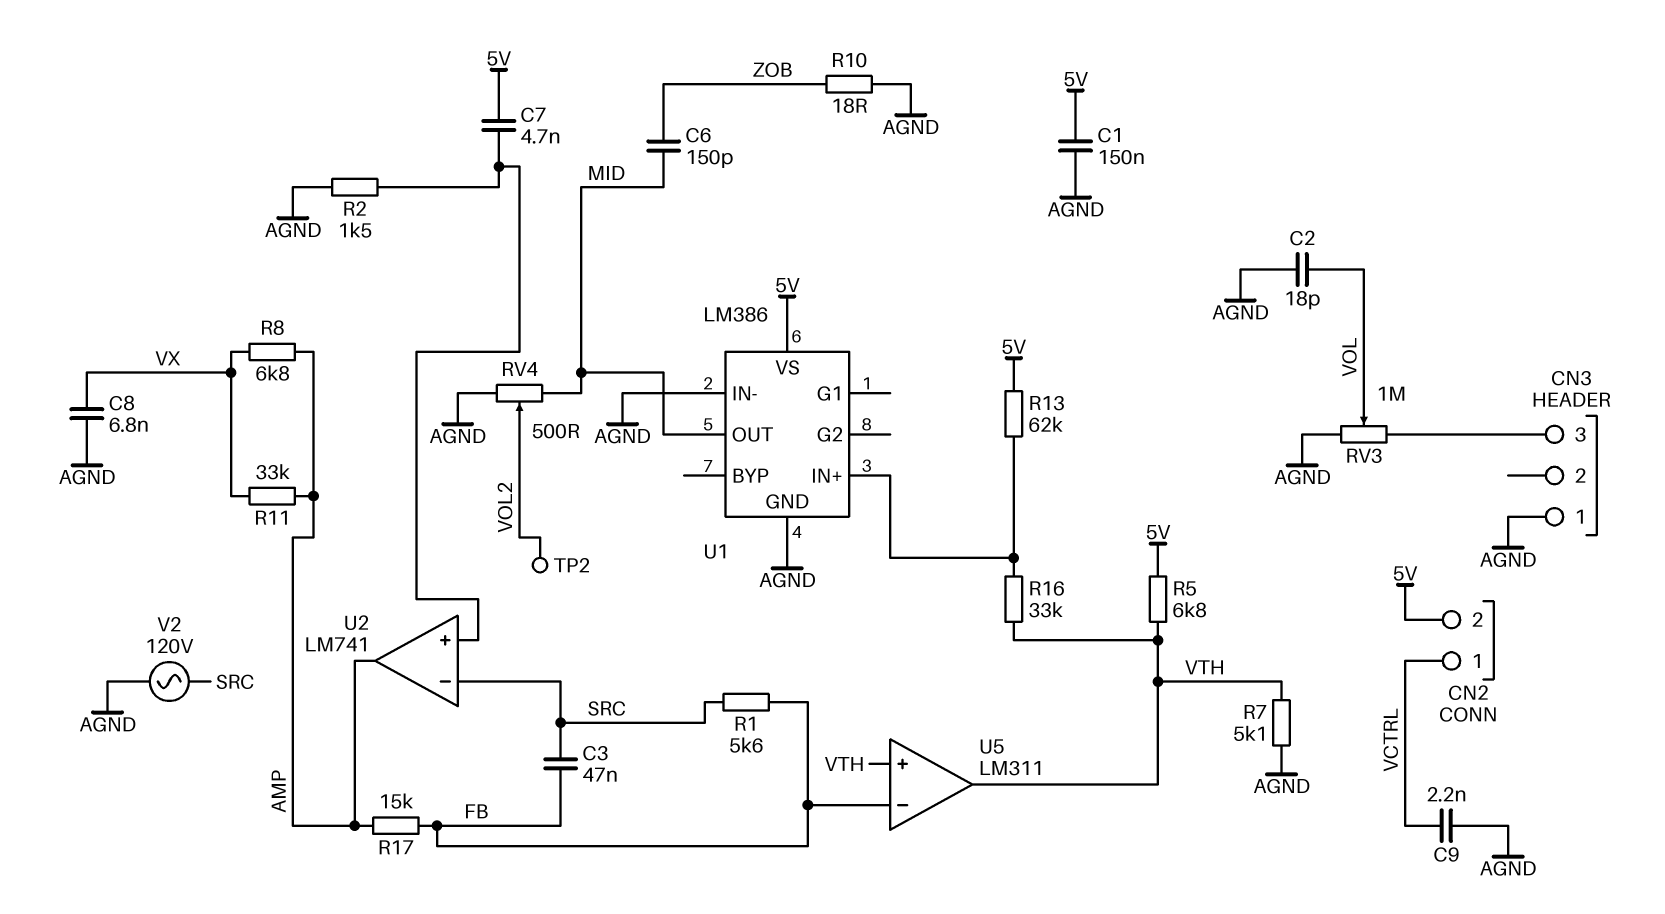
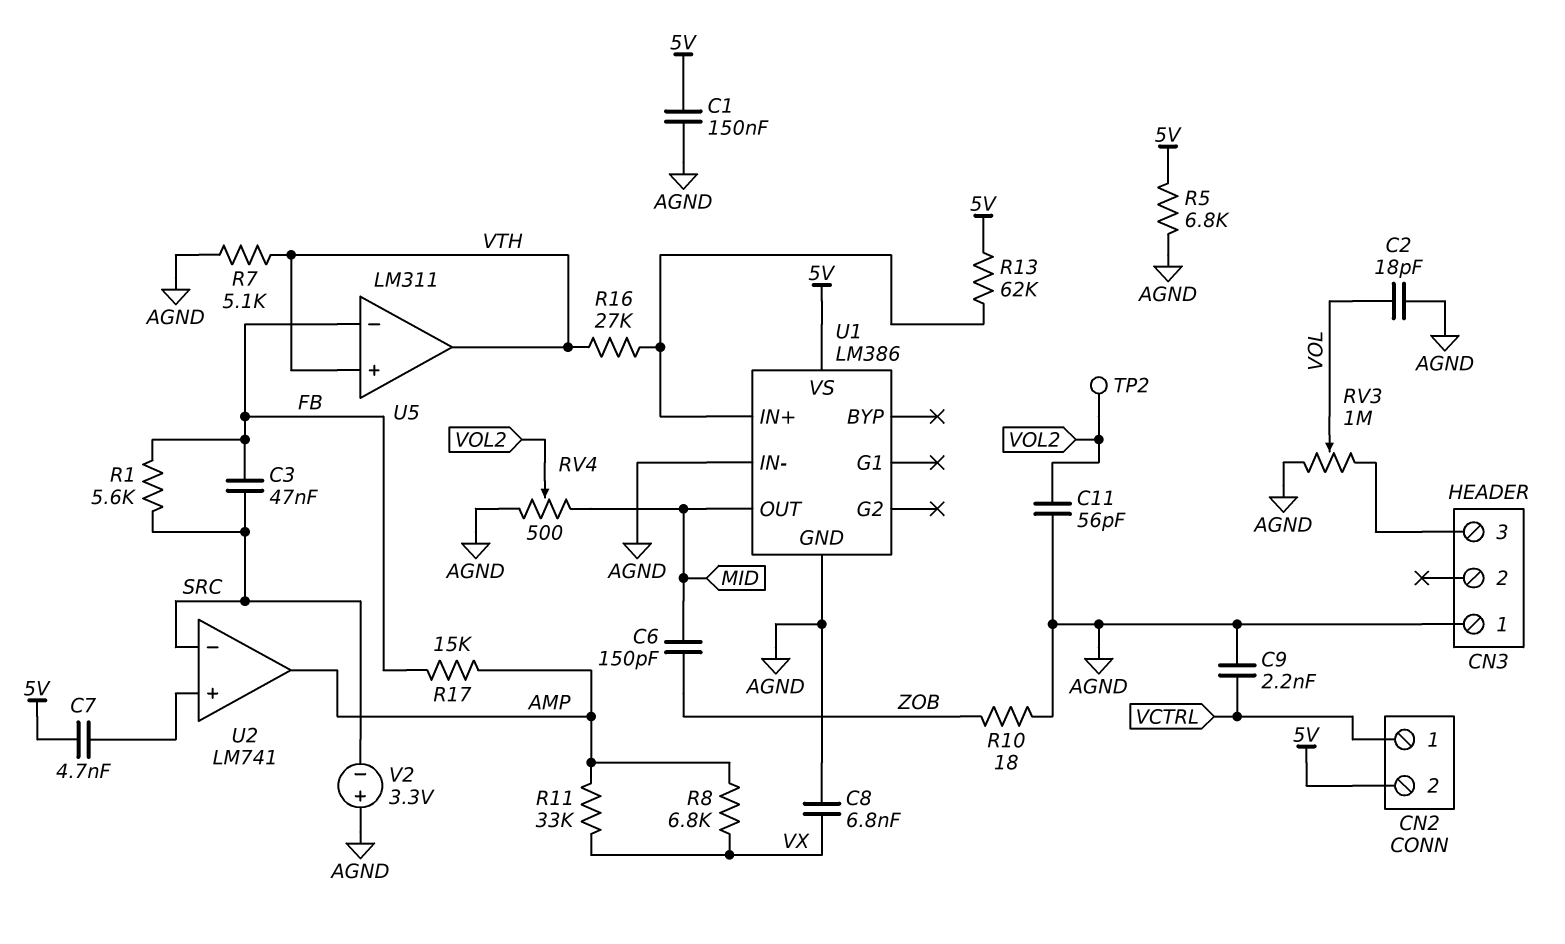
C11: none -> 56pF (AGND, VOL2)
R2: 1.5k (AGND, U2/in+) -> none
R5: 6.8k (5V, VTH) -> 6.8k (5V, AGND)
R16: 33k (U1/IN+, VTH) -> 27k (U1/IN+, VTH)
V2: AC 120V (AGND, SRC) -> 3.3V (plus AGND, minus SRC)

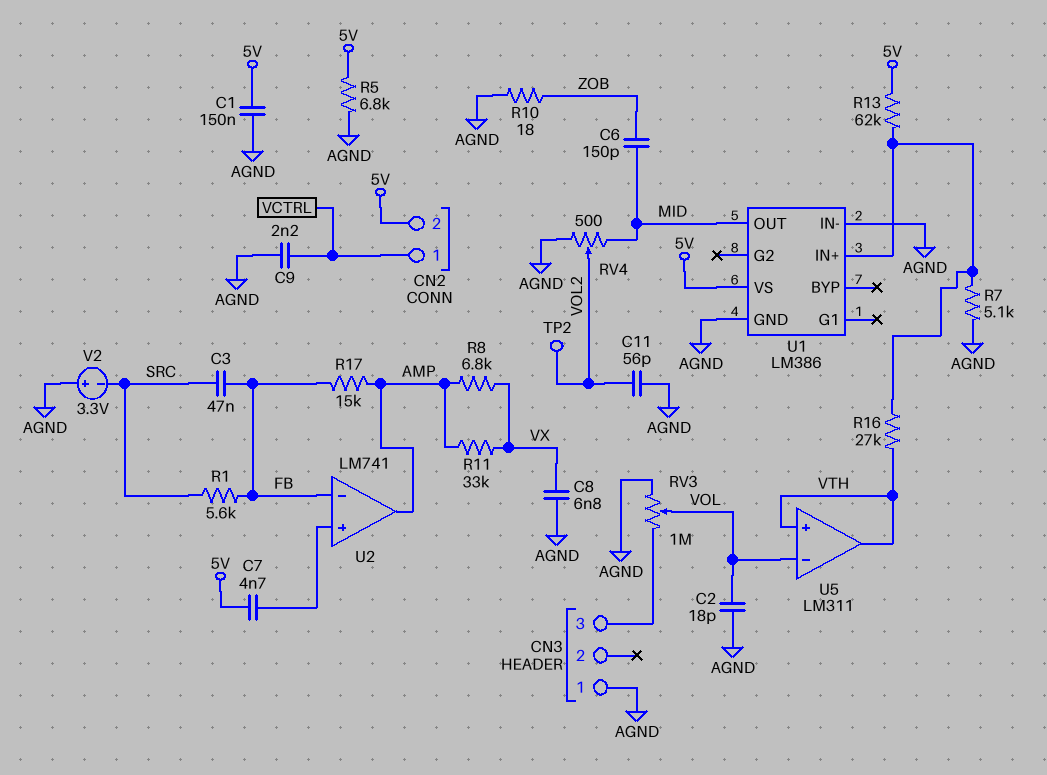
R7: 5.1k (AGND, VTH) -> 5.1k (AGND, U1/IN+)
U2 pin in-: SRC -> FB
U5 pin in-: FB -> VOL

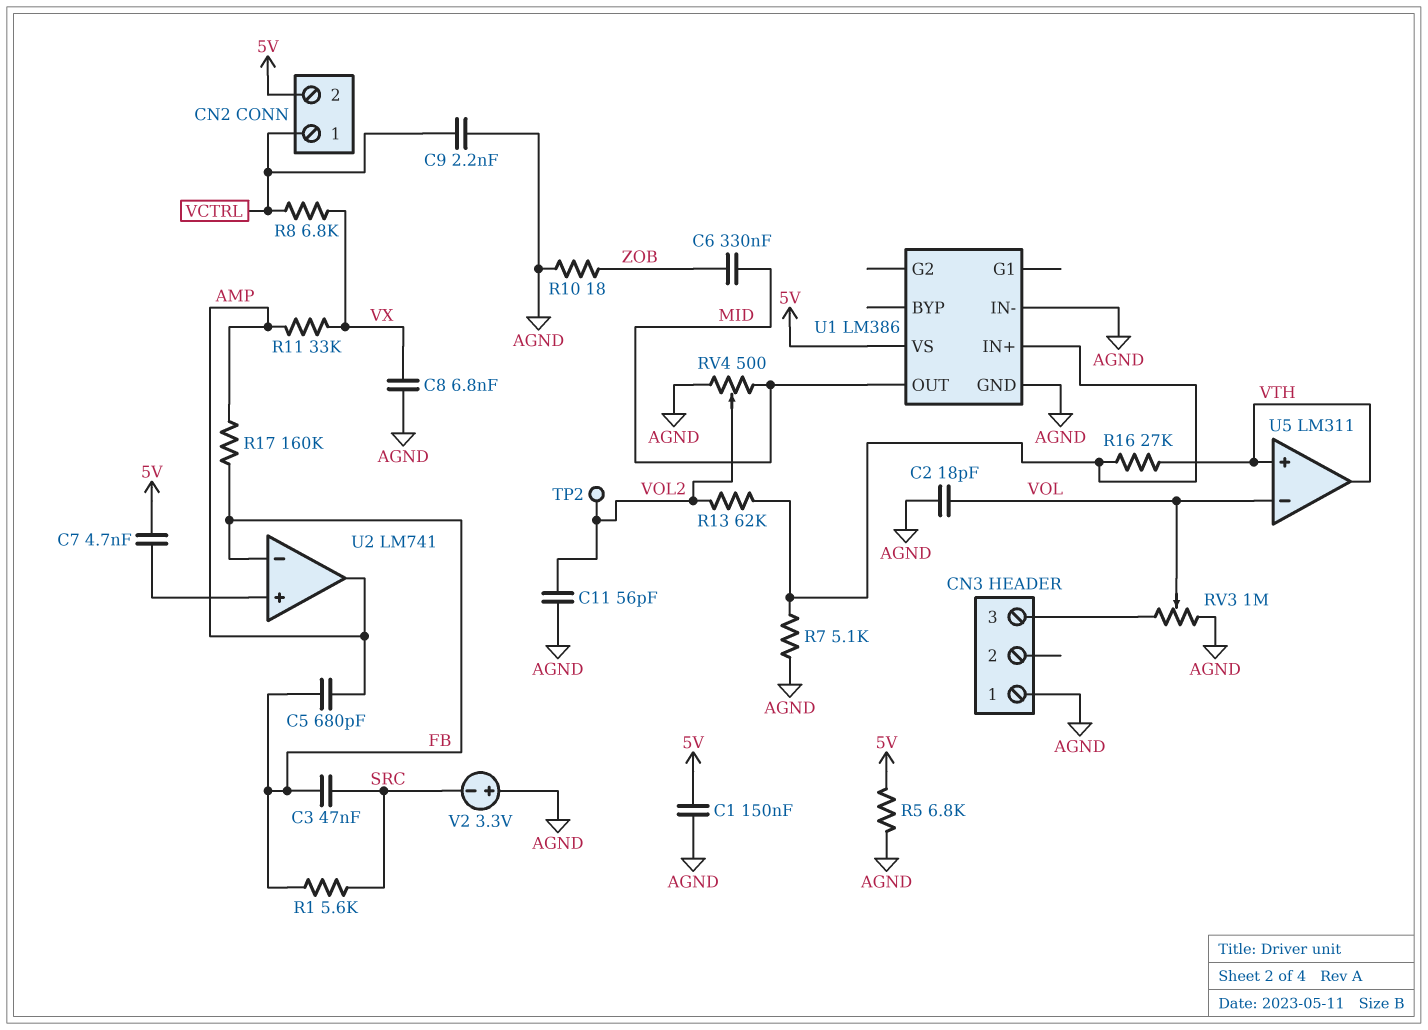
C5: none -> 680pF (AMP, FB)
C6: 150pF (MID, ZOB) -> 330nF (MID, ZOB)
R8: 6.8k (AMP, VX) -> 6.8k (VCTRL, VX)
R13: 62k (5V, U1/IN+) -> 62k (U1/IN+, VOL2)
R17: 15k (AMP, FB) -> 160k (AMP, FB)

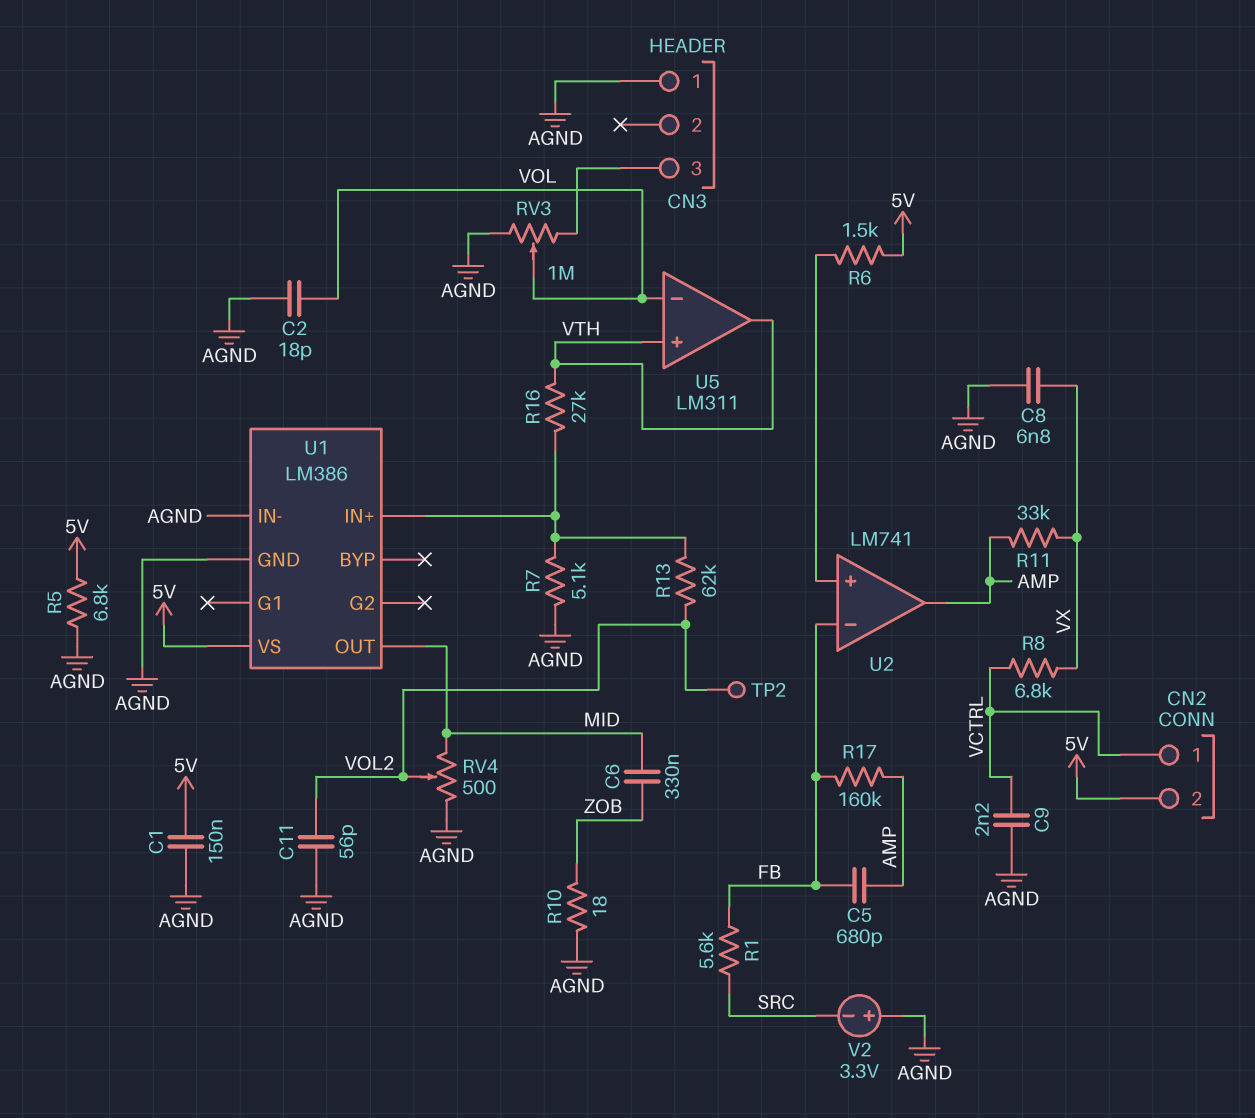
C3: 47nF (FB, SRC) -> none
C7: 4.7nF (5V, U2/in+) -> none
R6: none -> 1.5k (5V, U2/in+)

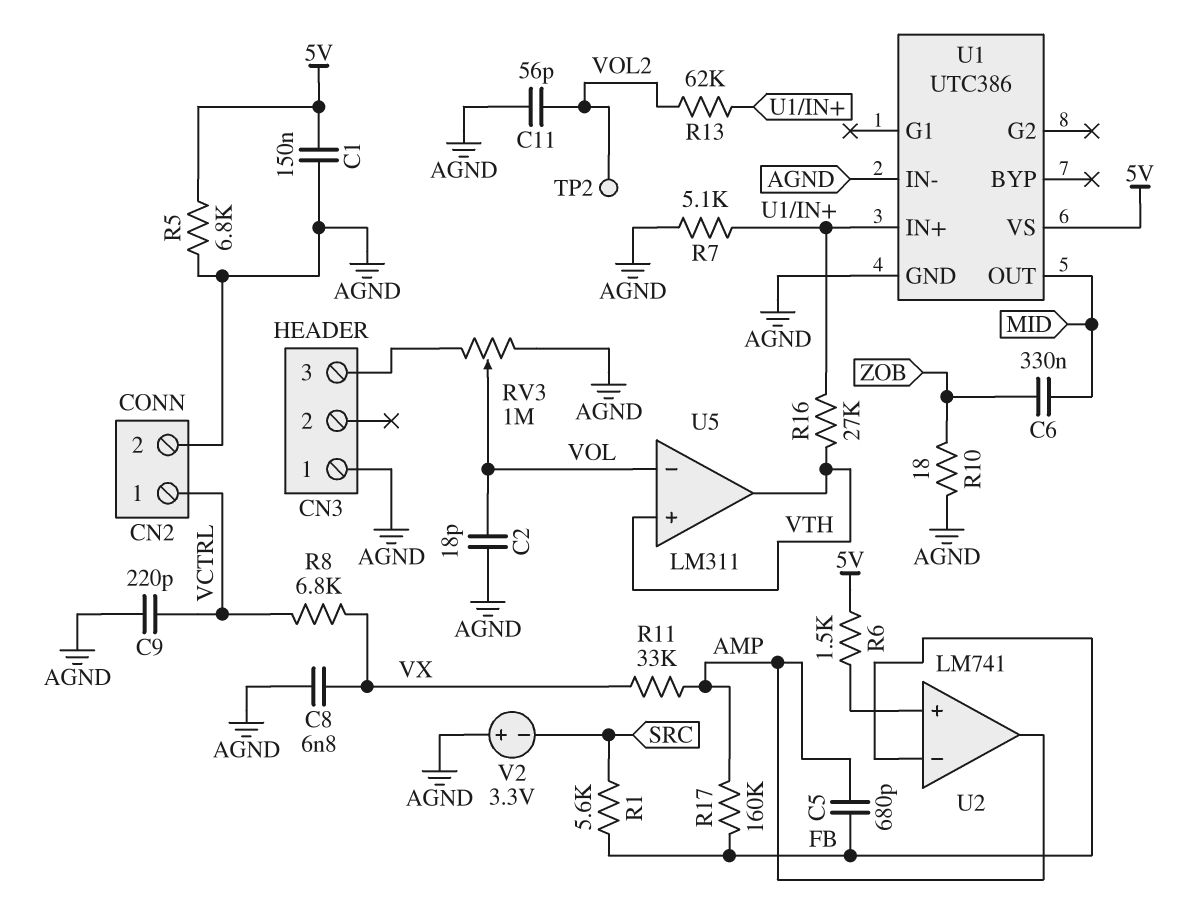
C9: 2.2nF (AGND, VCTRL) -> 220pF (AGND, VCTRL)
CN2 pin 2: 5V -> AGND
RV4: 500 (AGND, MID, wiper VOL2) -> none
U1: LM386 -> UTC386

